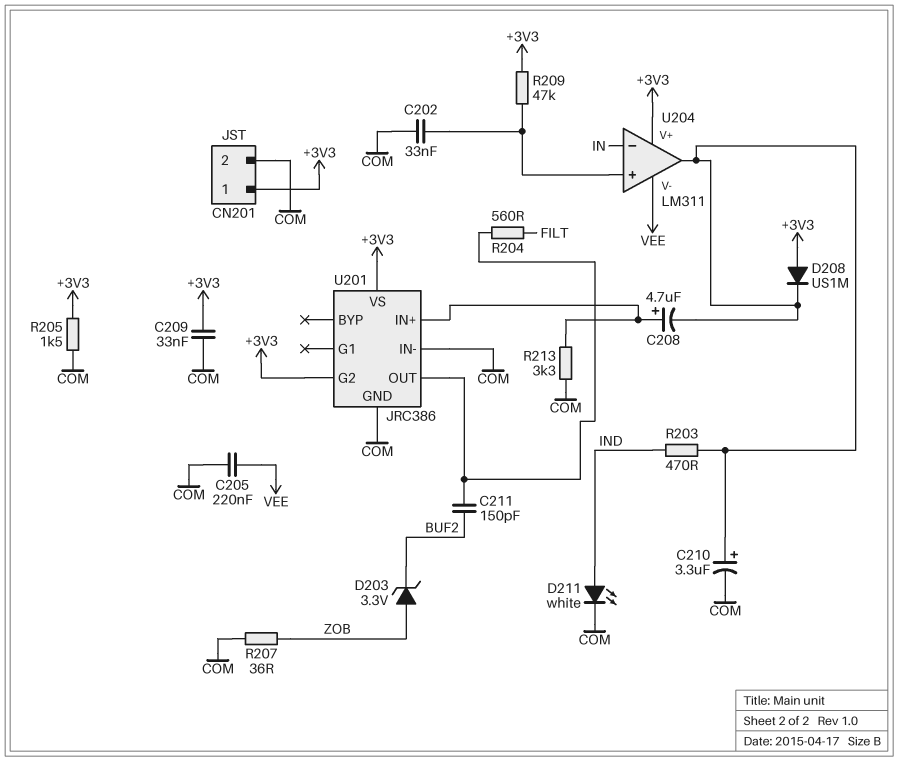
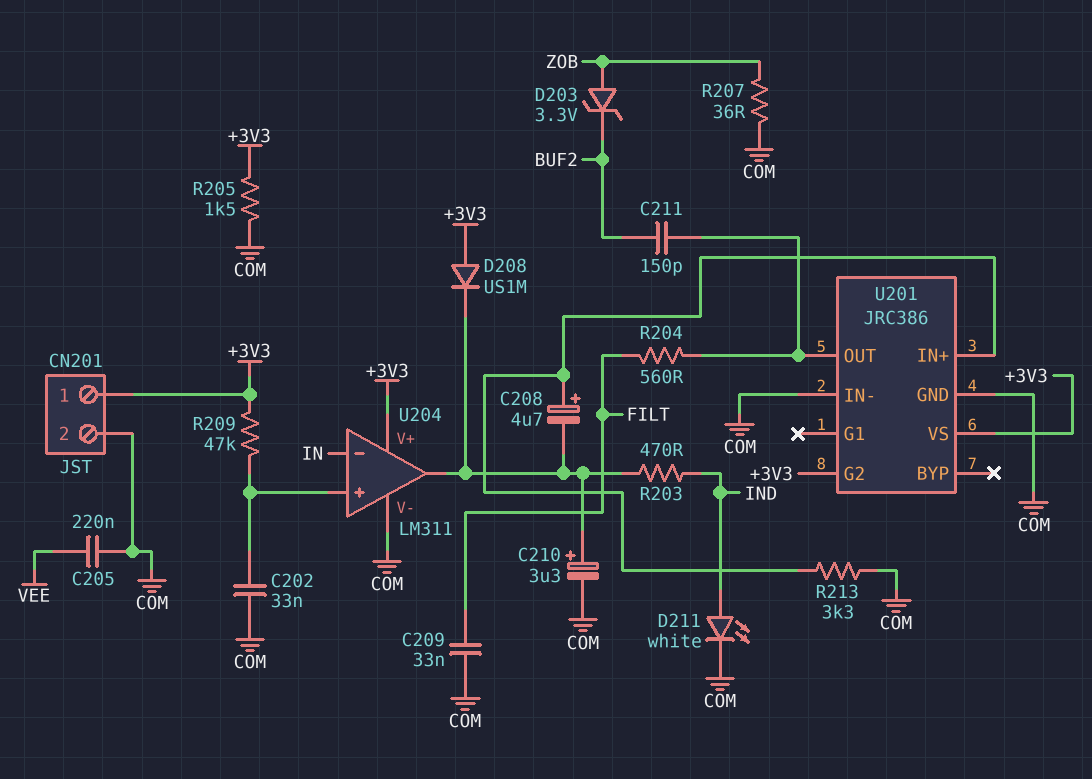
C209: 33nF (+3V3, COM) -> 33nF (COM, FILT)
U204 pin V-: VEE -> COM

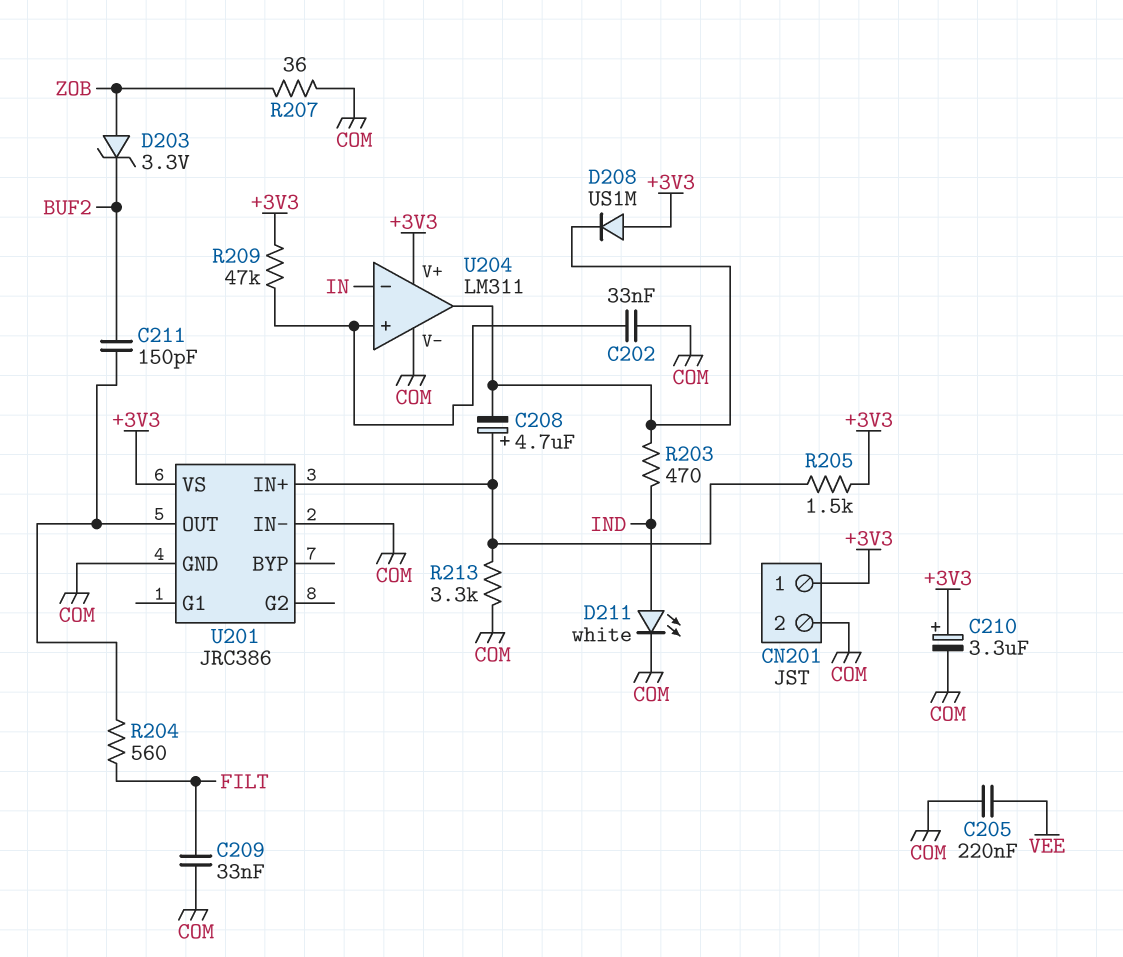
C210: 3.3uF (plus U204/out, minus COM) -> 3.3uF (plus +3V3, minus COM)
R205: 1.5k (+3V3, COM) -> 1.5k (+3V3, U201/IN+)
U201 pin G2: +3V3 -> none

